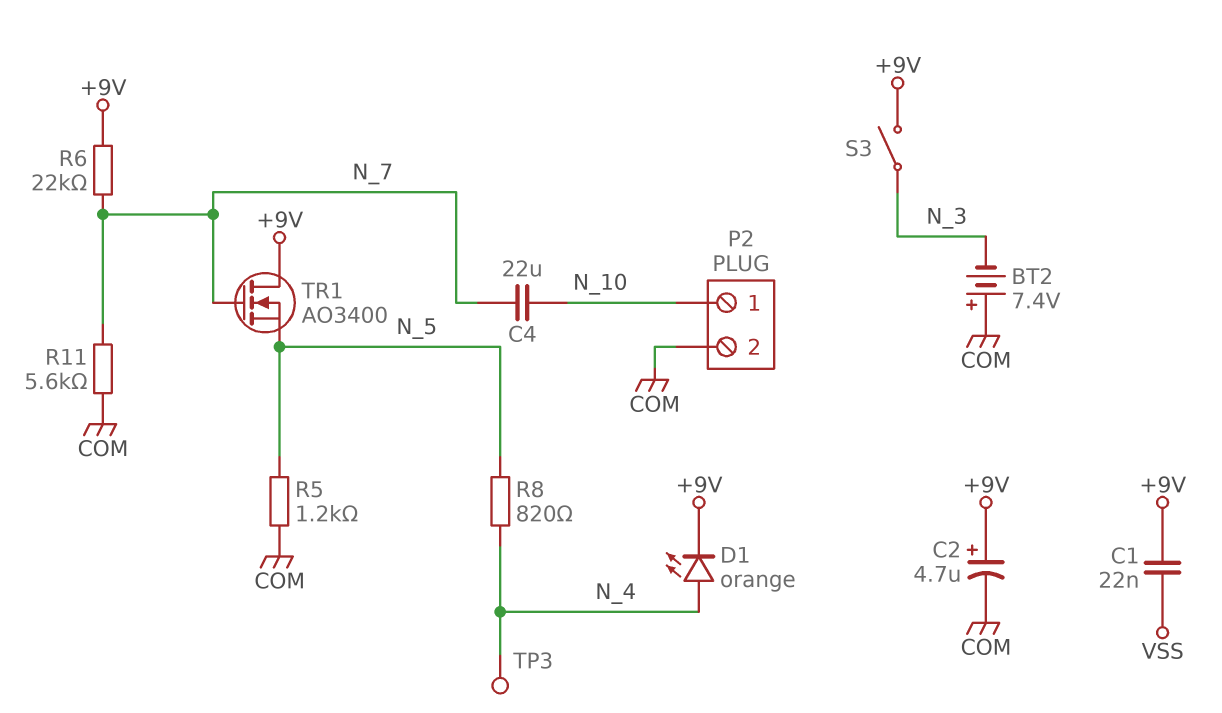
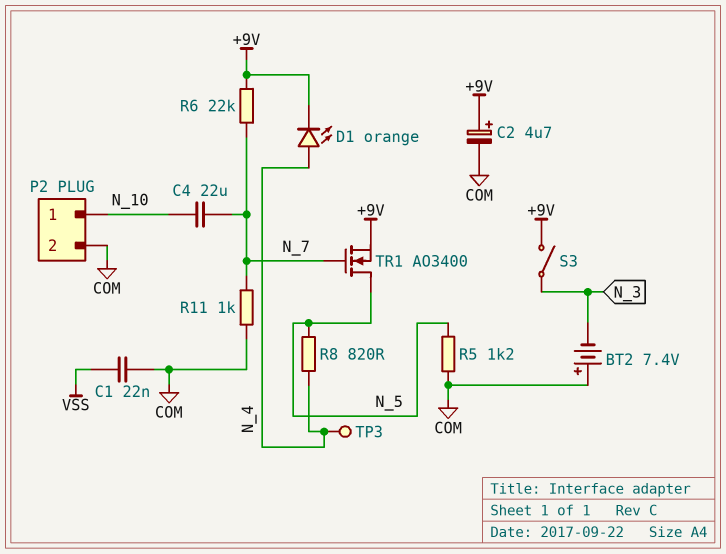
C1: 22nF (+9V, VSS) -> 22nF (COM, VSS)
R11: 5.6k (COM, N_7) -> 1k (COM, N_7)
TR1: NMOS AO3400 (G N_7, D +9V, S N_5) -> NMOS AO3400 (G N_7, D N_5, S +9V)

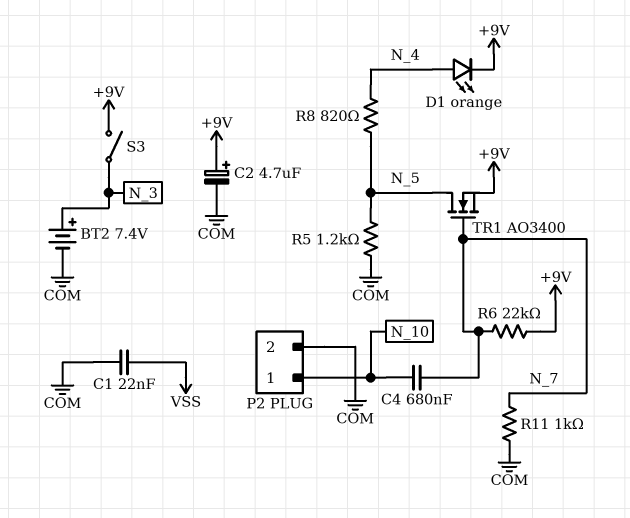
BT2: 7.4V (plus COM, minus N_3) -> 7.4V (plus N_3, minus COM)
C4: 22uF (N_7, N_10) -> 680nF (N_7, N_10)
TP3: test point (N_4) -> none

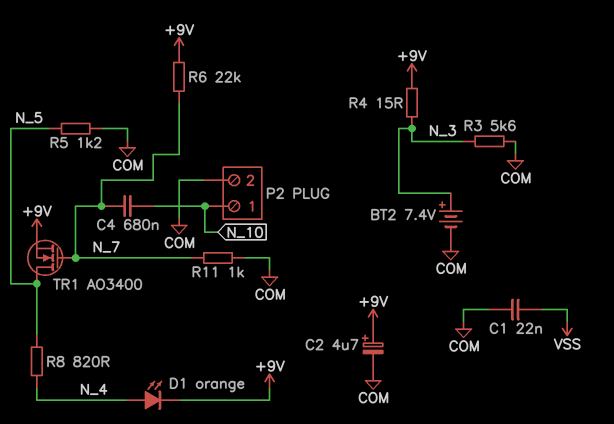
R3: none -> 5.6k (COM, N_3)
R4: none -> 15 (+9V, N_3)
S3: switch (+9V, N_3) -> none

